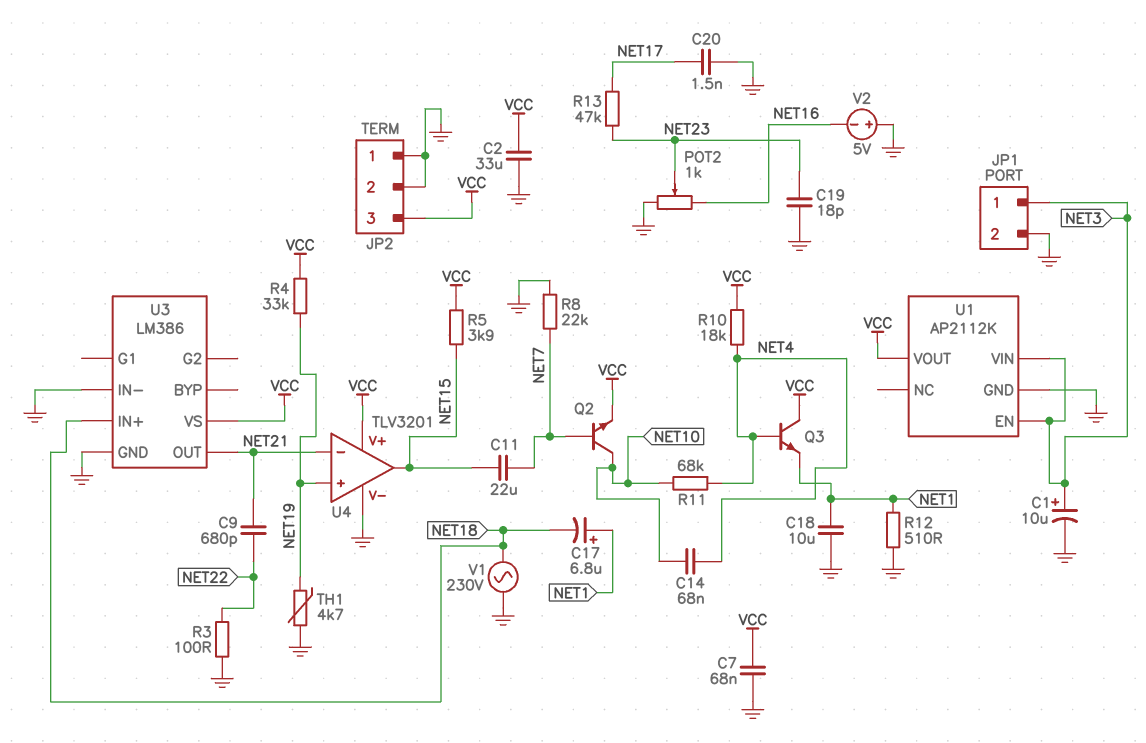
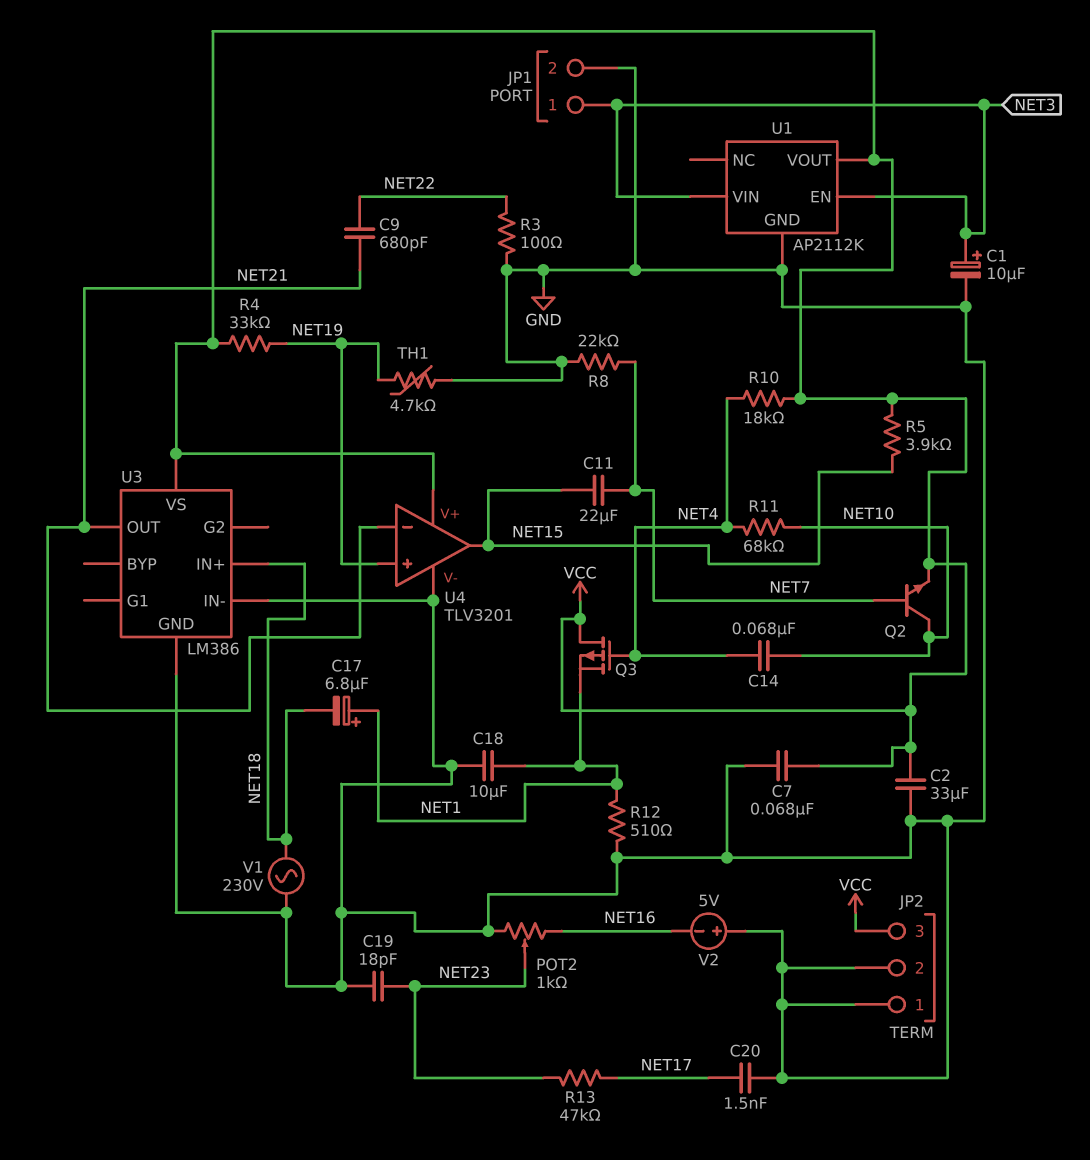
Q3: NPN (B NET4, C VCC, E NET1) -> PMOS (G NET4, D VCC, S NET1)

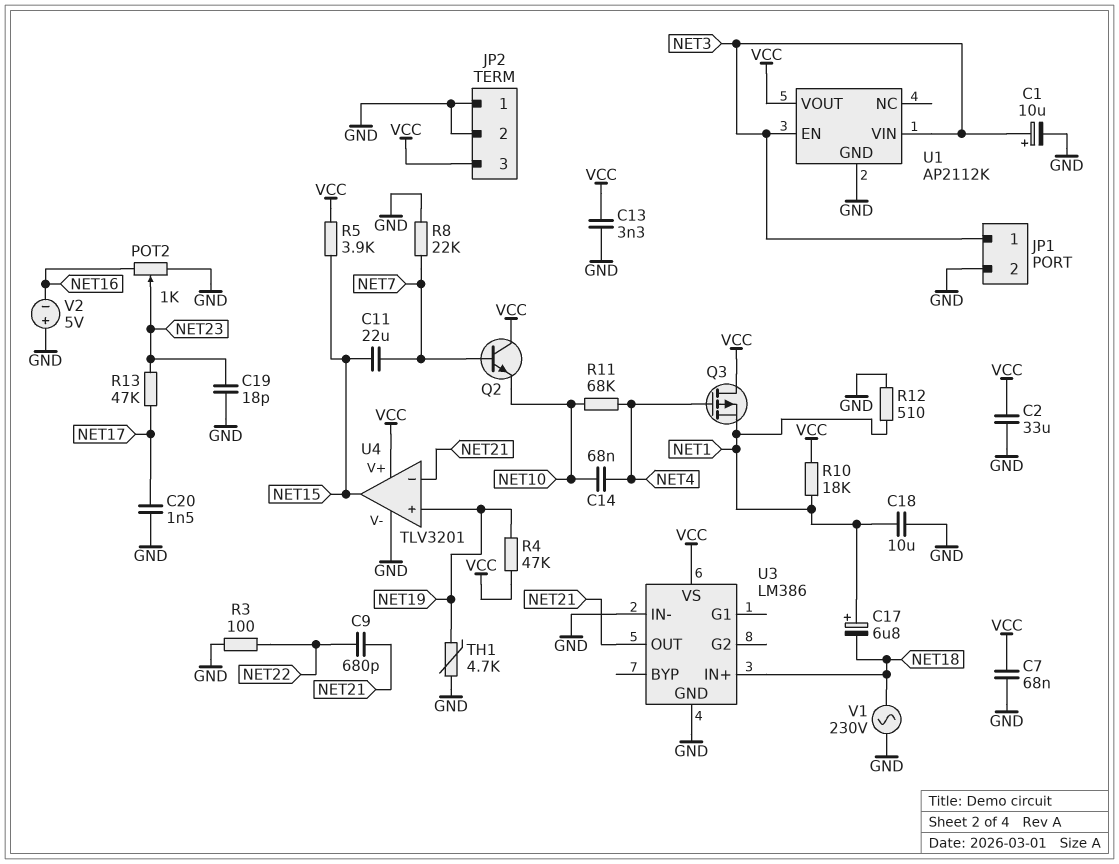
C13: none -> 3.3nF (GND, VCC)
Q2: NPN (B NET7, C NET10, E VCC) -> NPN (B NET7, C VCC, E NET10)
R4: 33k (NET19, VCC) -> 47k (NET19, VCC)
R10: 18k (NET4, VCC) -> 18k (NET1, VCC)

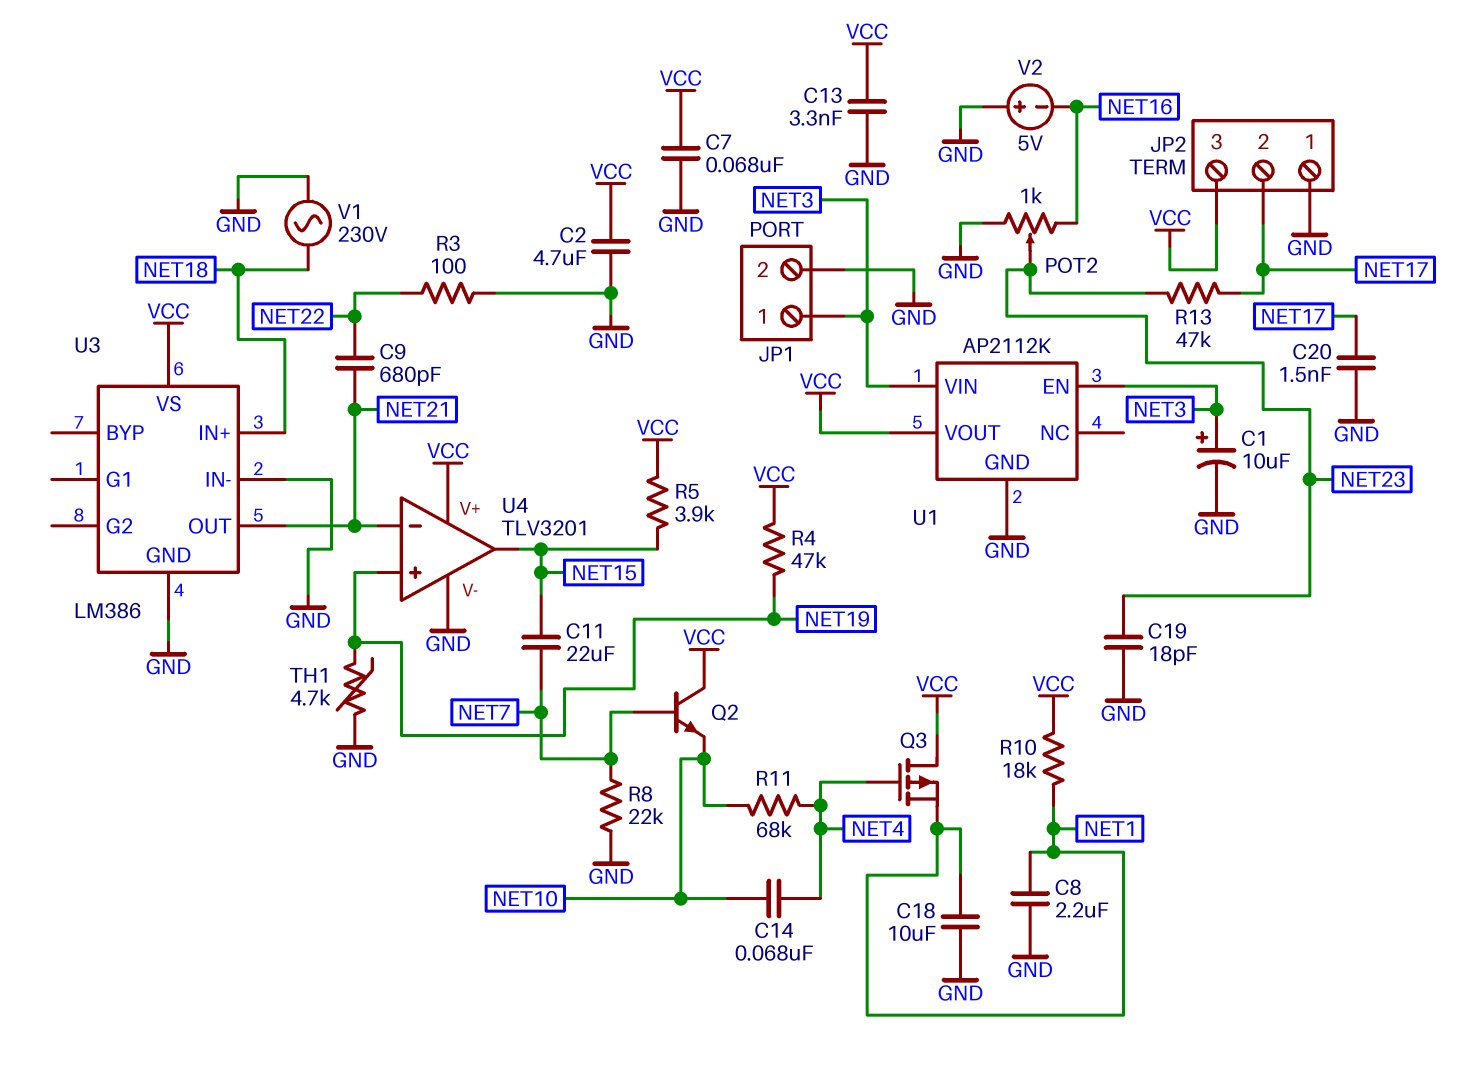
C2: 33uF (GND, VCC) -> 4.7uF (GND, VCC)
C8: none -> 2.2uF (GND, NET1)
C17: 6.8uF (plus NET1, minus NET18) -> none
JP2 pin 2: GND -> NET17
R12: 510 (GND, NET1) -> none

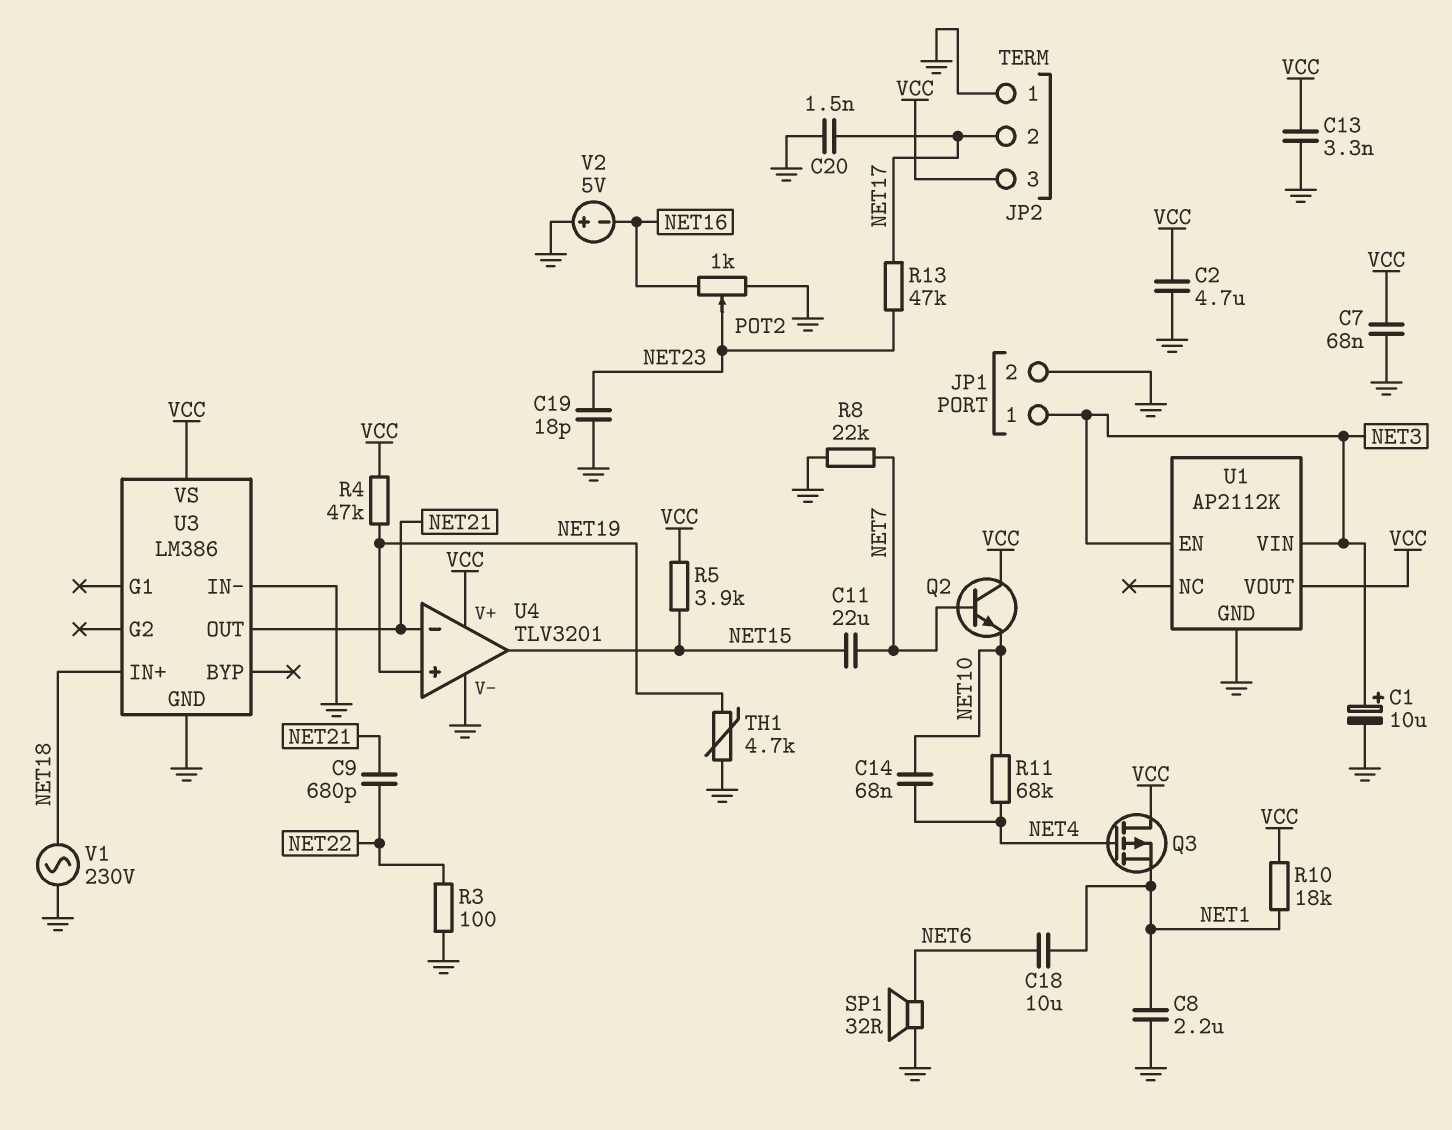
C18: 10uF (GND, NET1) -> 10uF (NET1, NET6)
SP1: none -> speaker 32R (GND, NET6)

